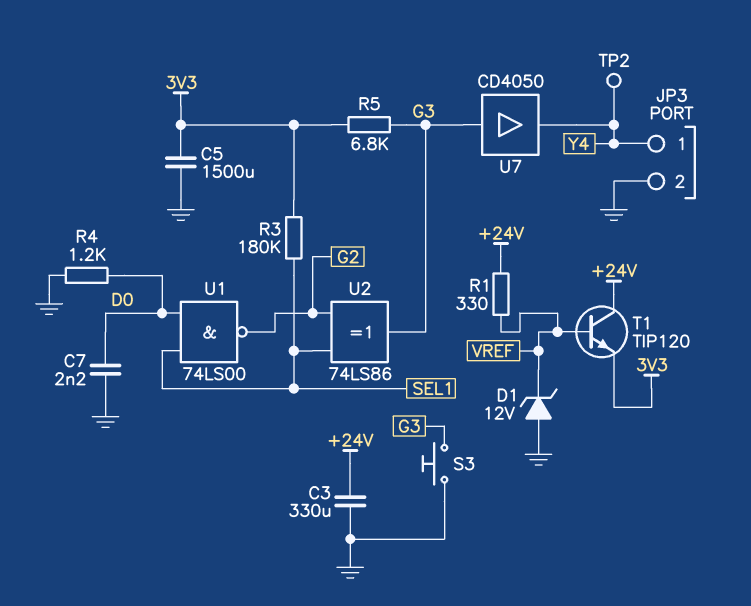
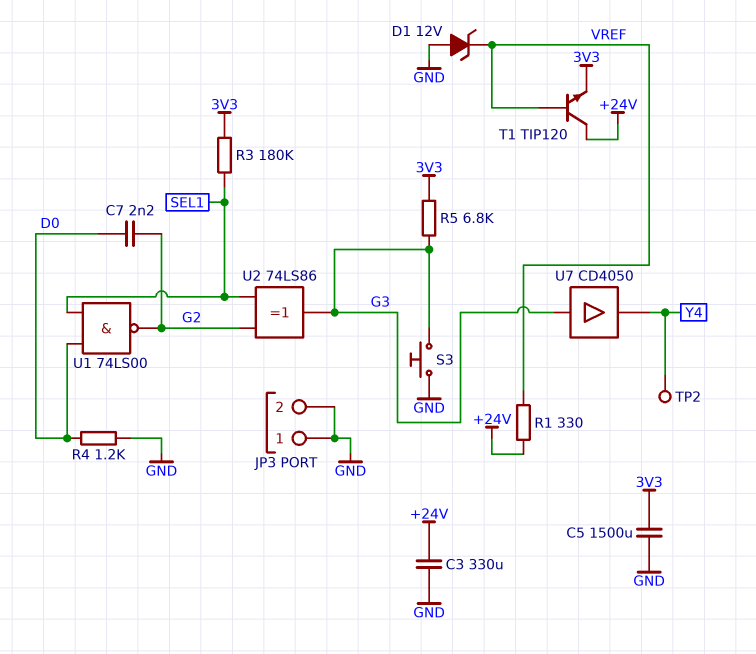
C7: 2.2nF (D0, GND) -> 2.2nF (D0, G2)
JP3 pin 1: Y4 -> GND

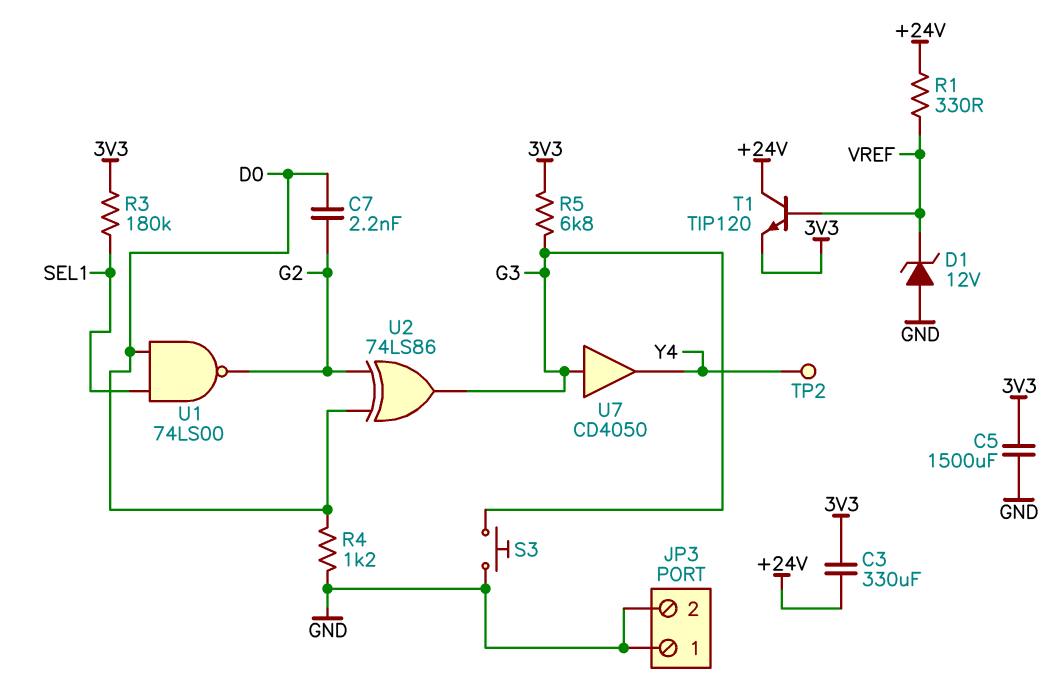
C3: 330uF (+24V, GND) -> 330uF (+24V, 3V3)
U2: XOR 74LS86 (in G2, in SEL1, out G3) -> XOR 74LS86 (in D0, in G2, out G3)

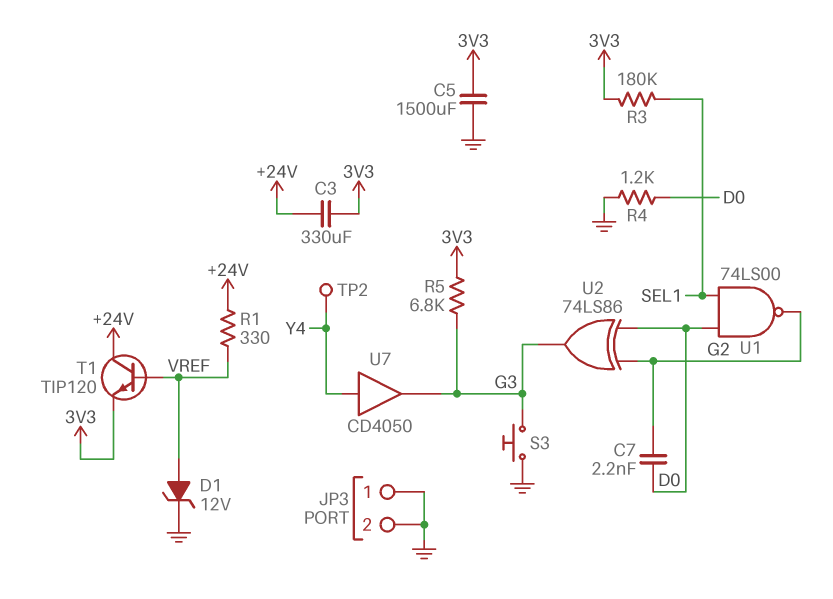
D1: zener 12V (A GND, K VREF) -> zener 12V (A VREF, K GND)
U7: buffer CD4050 (in G3, out Y4) -> buffer CD4050 (in Y4, out G3)

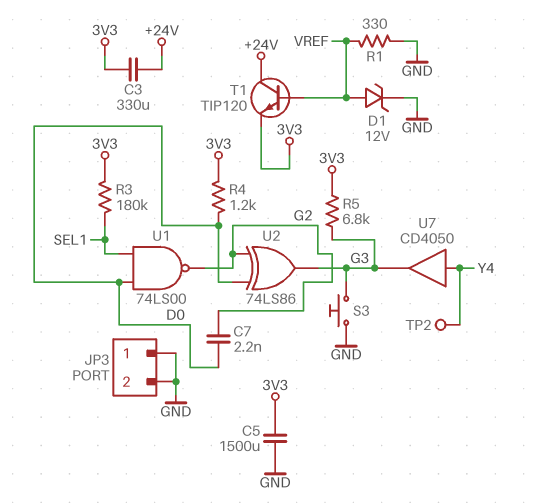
R1: 330 (+24V, VREF) -> 330 (GND, VREF)
R4: 1.2k (D0, GND) -> 1.2k (3V3, D0)

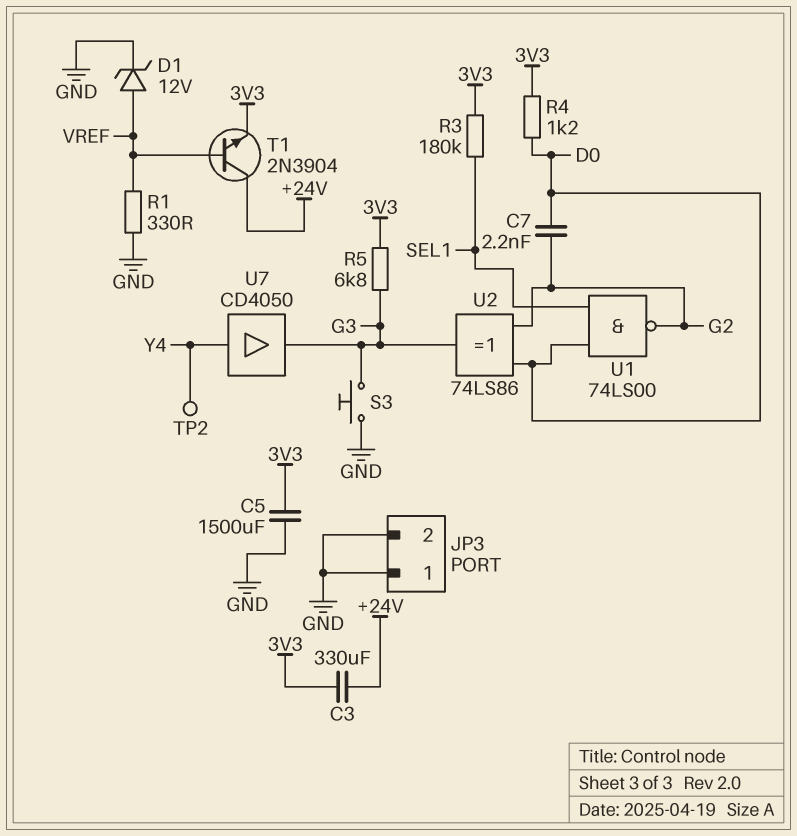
T1: NPN TIP120 (B VREF, C +24V, E 3V3) -> NPN 2N3904 (B VREF, C +24V, E 3V3)

